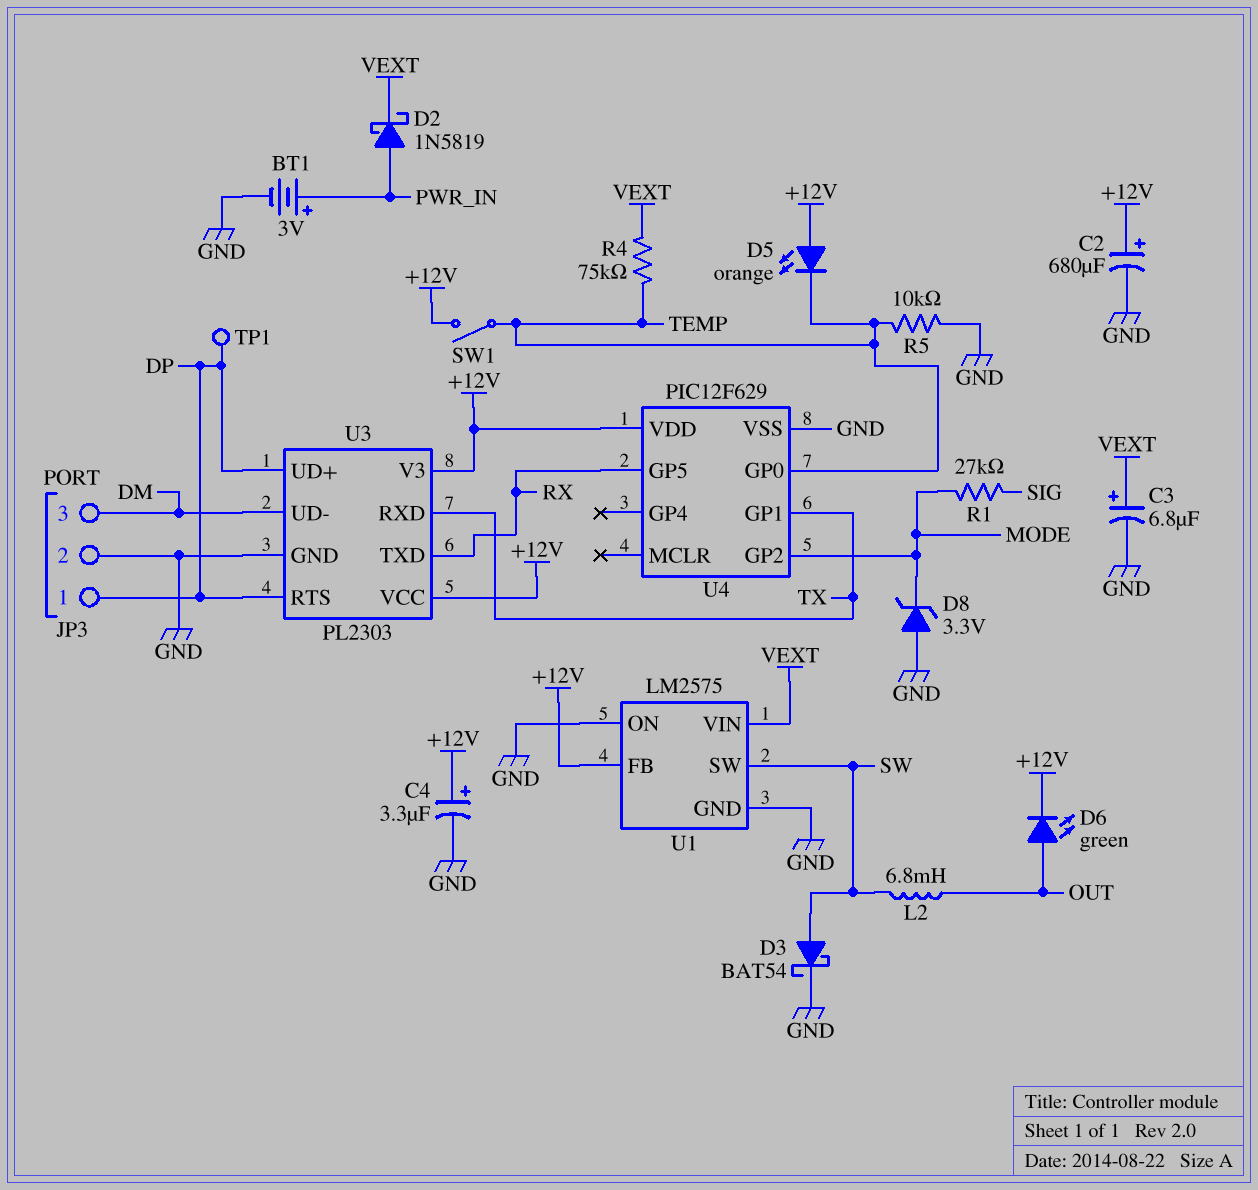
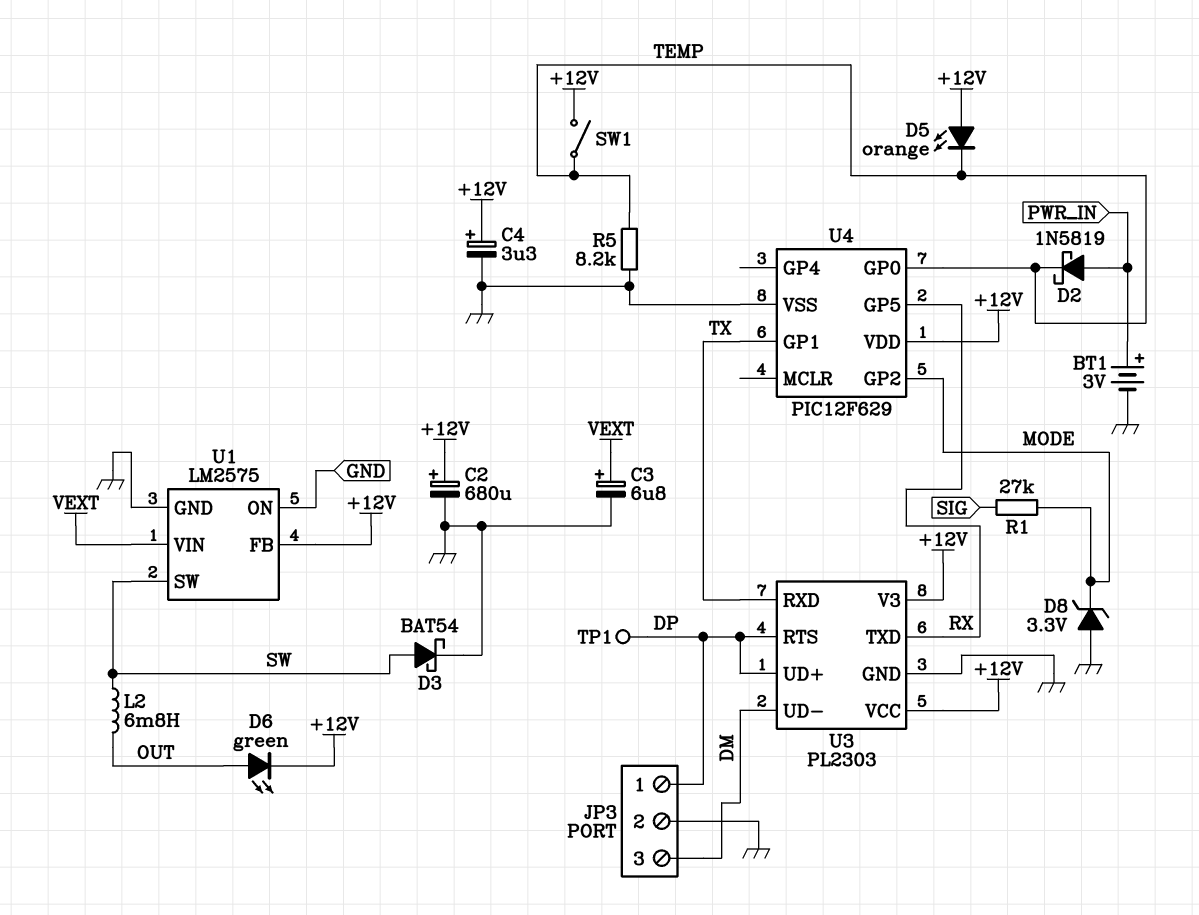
D2: schottky 1N5819 (A PWR_IN, K VEXT) -> schottky 1N5819 (A PWR_IN, K TEMP)
R4: 75k (TEMP, VEXT) -> none
R5: 10k (GND, TEMP) -> 8.2k (GND, TEMP)

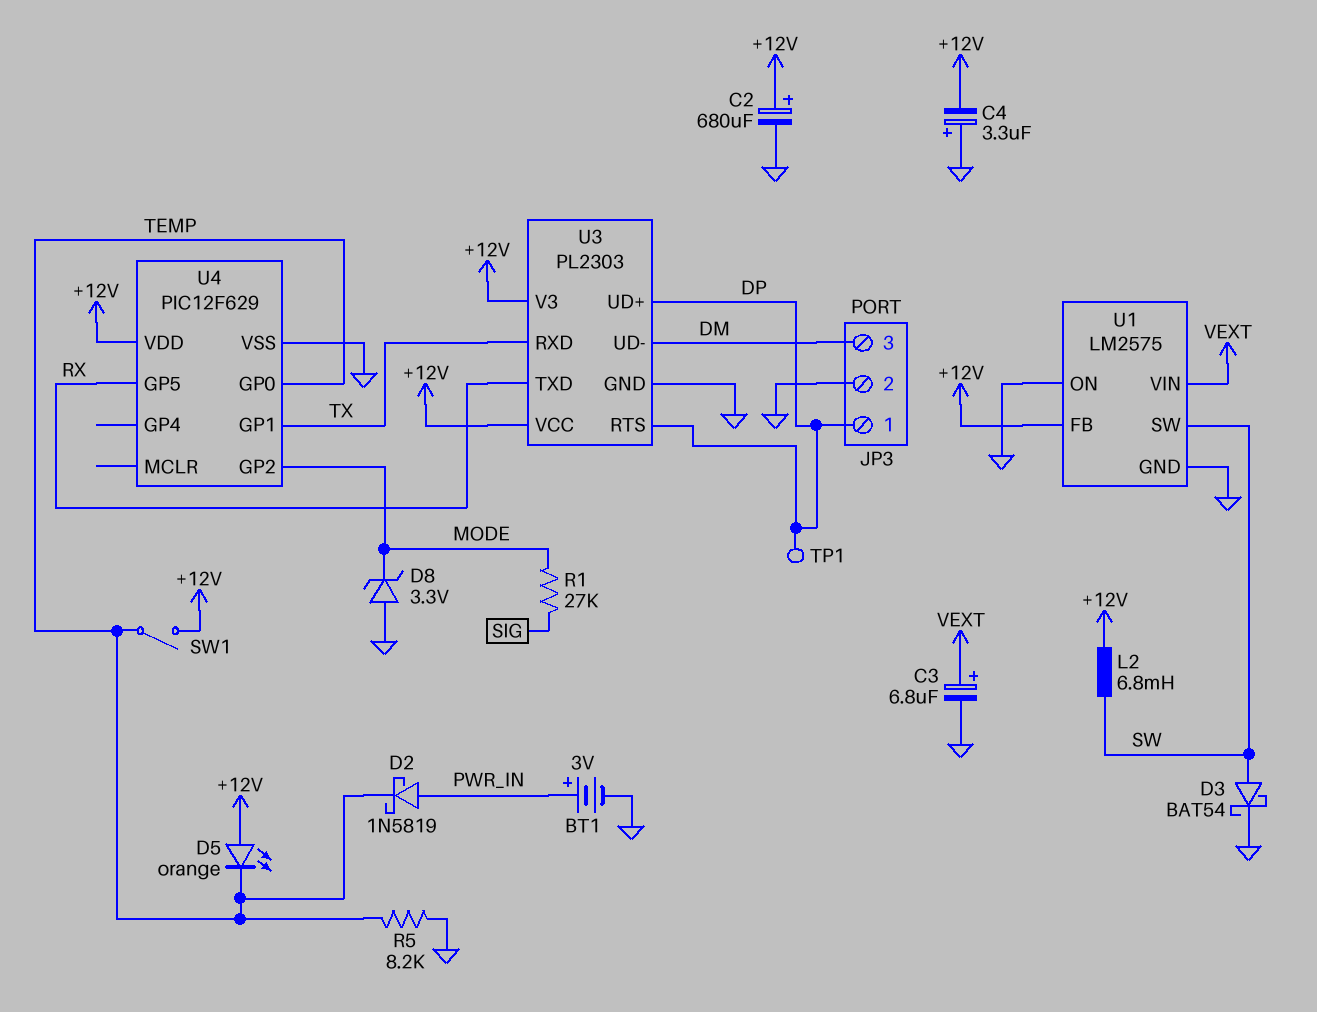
C4: 3.3uF (plus +12V, minus GND) -> 3.3uF (plus GND, minus +12V)
D6: LED green (A OUT, K +12V) -> none
L2: 6.8mH (OUT, SW) -> 6.8mH (+12V, SW)

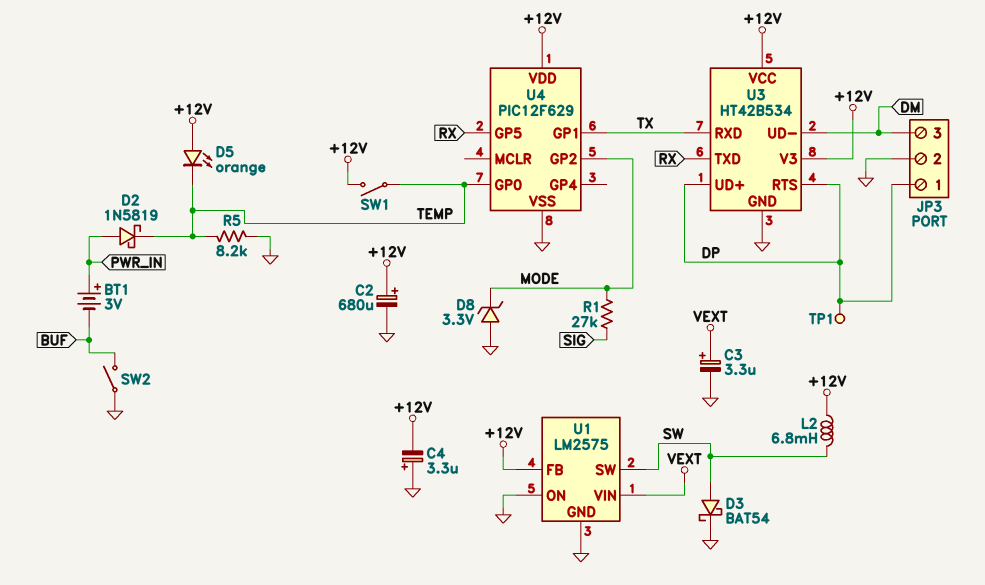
BT1: 3V (plus PWR_IN, minus GND) -> 3V (plus PWR_IN, minus BUF)
C3: 6.8uF (plus VEXT, minus GND) -> 3.3uF (plus VEXT, minus GND)
SW2: none -> switch (BUF, GND)
U3: PL2303 -> HT42B534

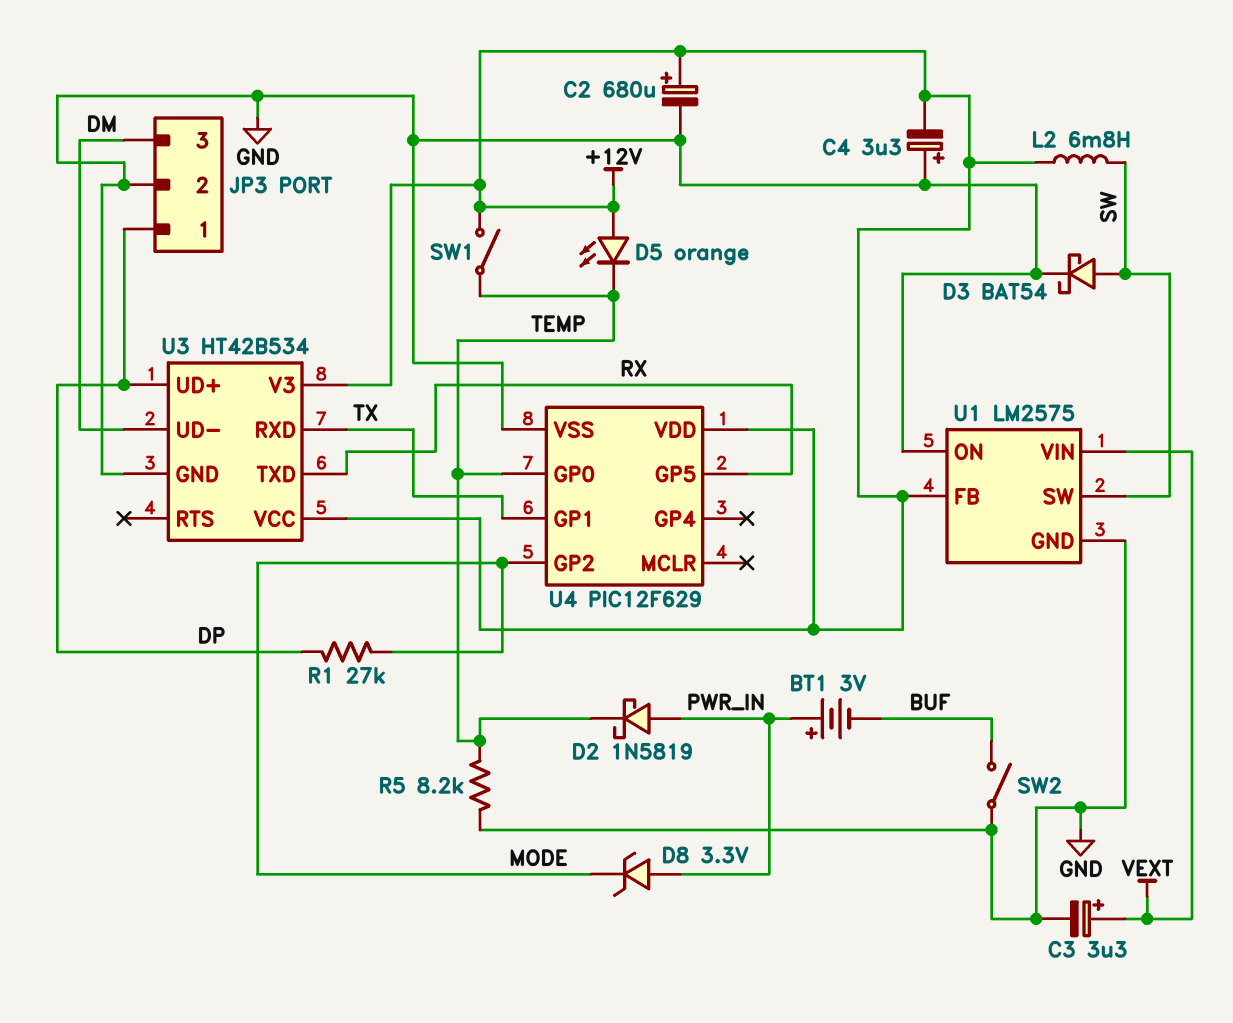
D8: zener 3.3V (A GND, K MODE) -> zener 3.3V (A PWR_IN, K MODE)
R1: 27k (MODE, SIG) -> 27k (DP, MODE)
TP1: test point (DP) -> none
U3 pin RTS: DP -> none

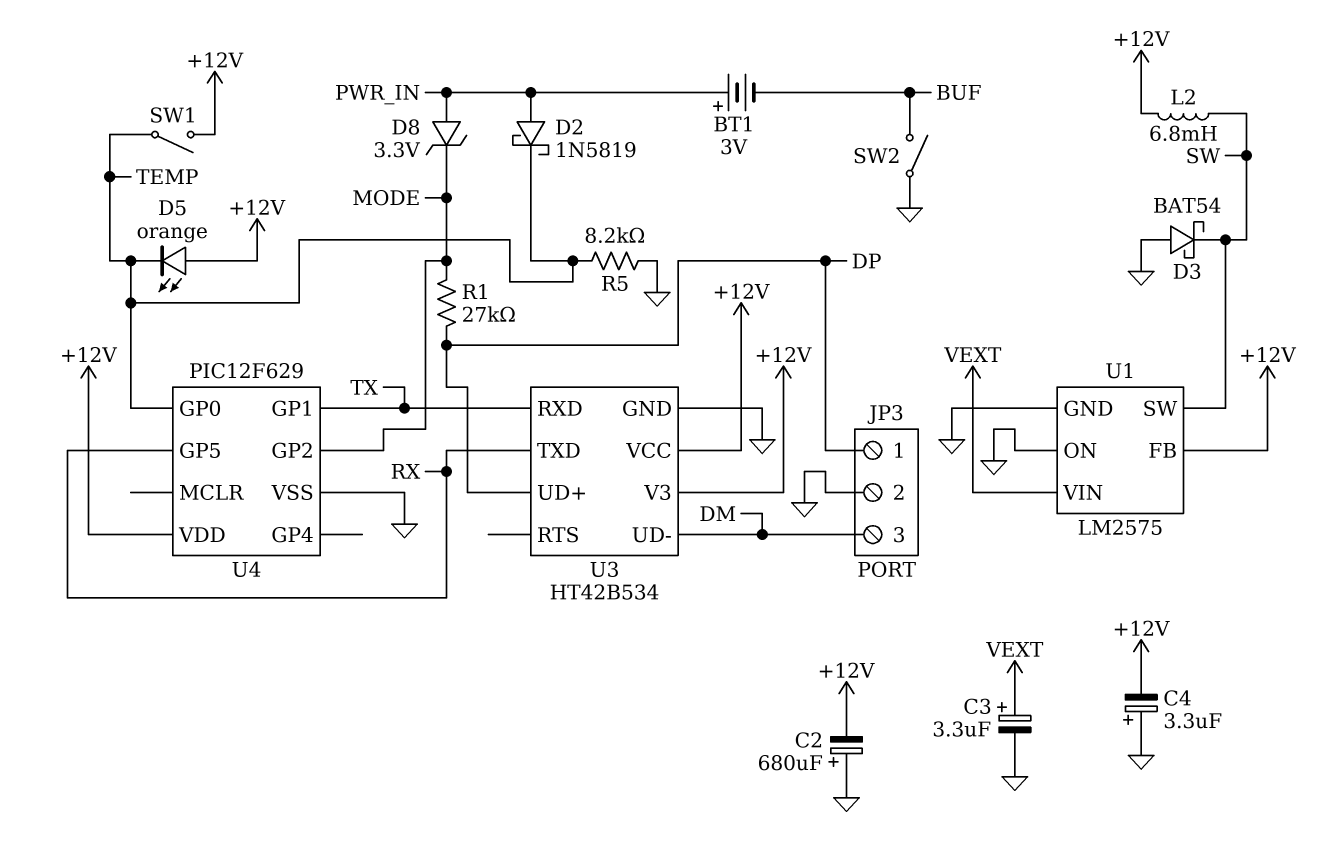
C2: 680uF (plus +12V, minus GND) -> 680uF (plus GND, minus +12V)
D3: schottky BAT54 (A SW, K GND) -> schottky BAT54 (A GND, K SW)

